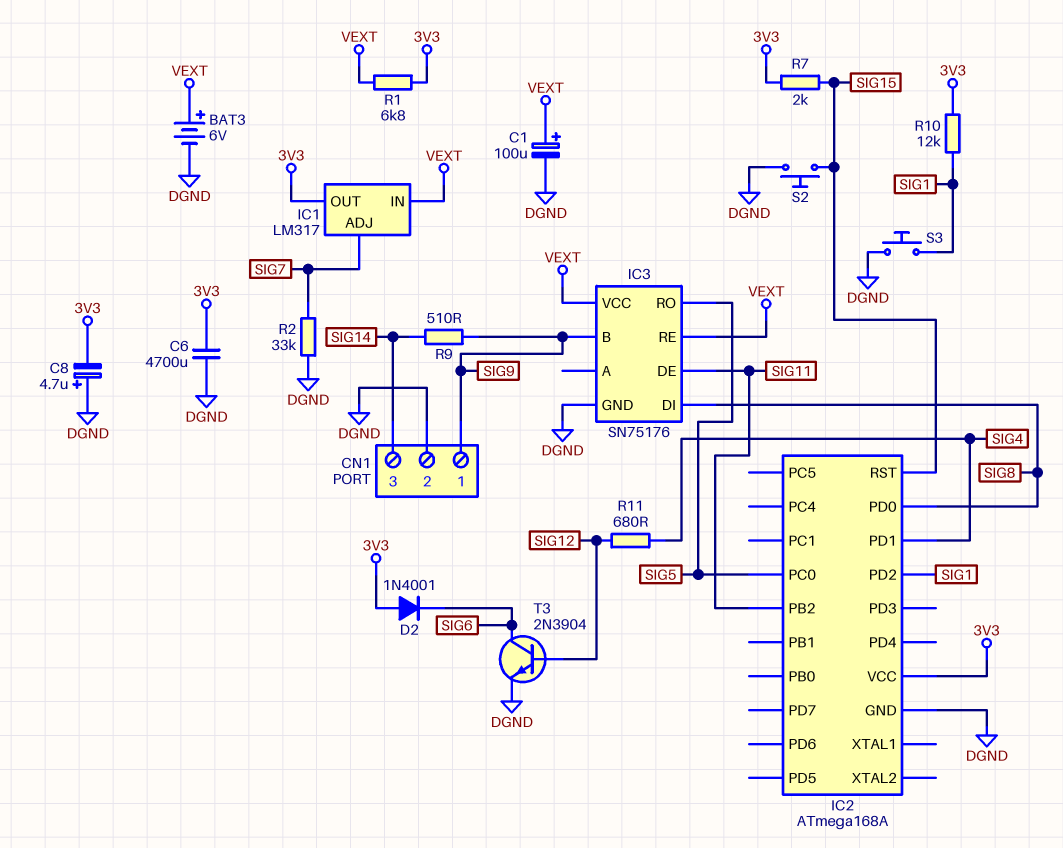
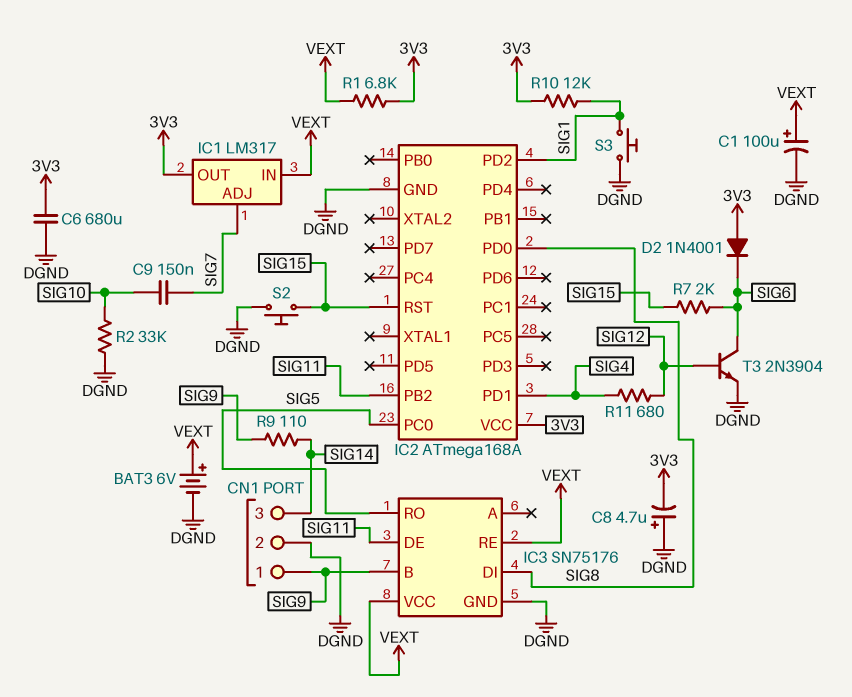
C6: 4700uF (3V3, DGND) -> 680uF (3V3, DGND)
C9: none -> 150nF (SIG7, SIG10)
R2: 33k (DGND, SIG7) -> 33k (DGND, SIG10)
R7: 2k (3V3, SIG15) -> 2k (SIG6, SIG15)
R9: 510 (SIG9, SIG14) -> 110 (SIG9, SIG14)

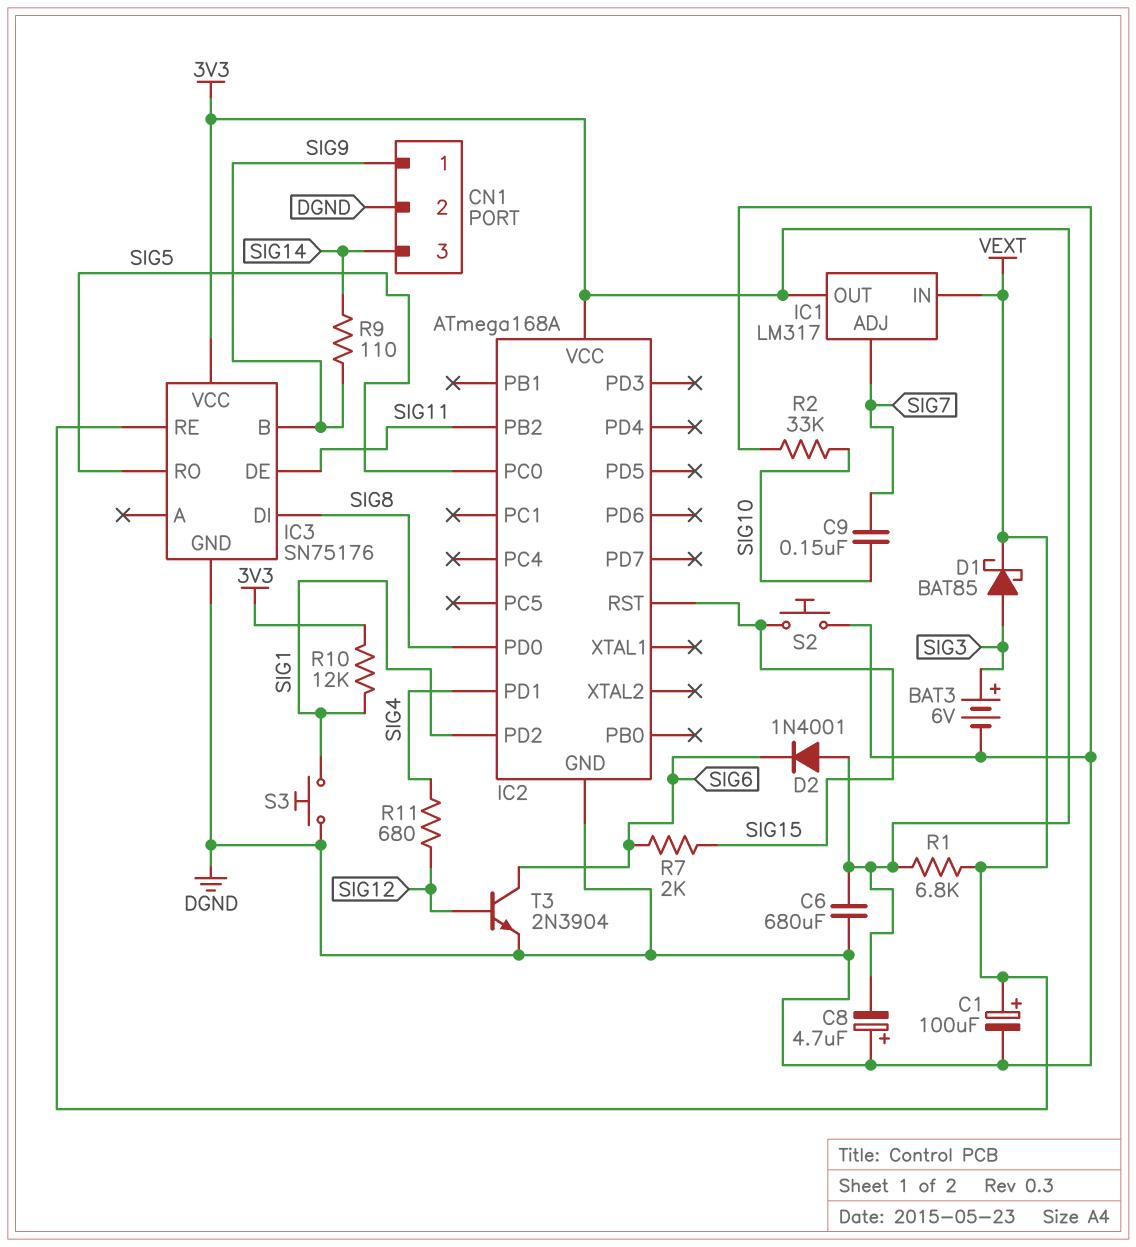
BAT3: 6V (plus VEXT, minus DGND) -> 6V (plus SIG3, minus DGND)
D1: none -> schottky BAT85 (A SIG3, K VEXT)
IC3 pin VCC: VEXT -> 3V3

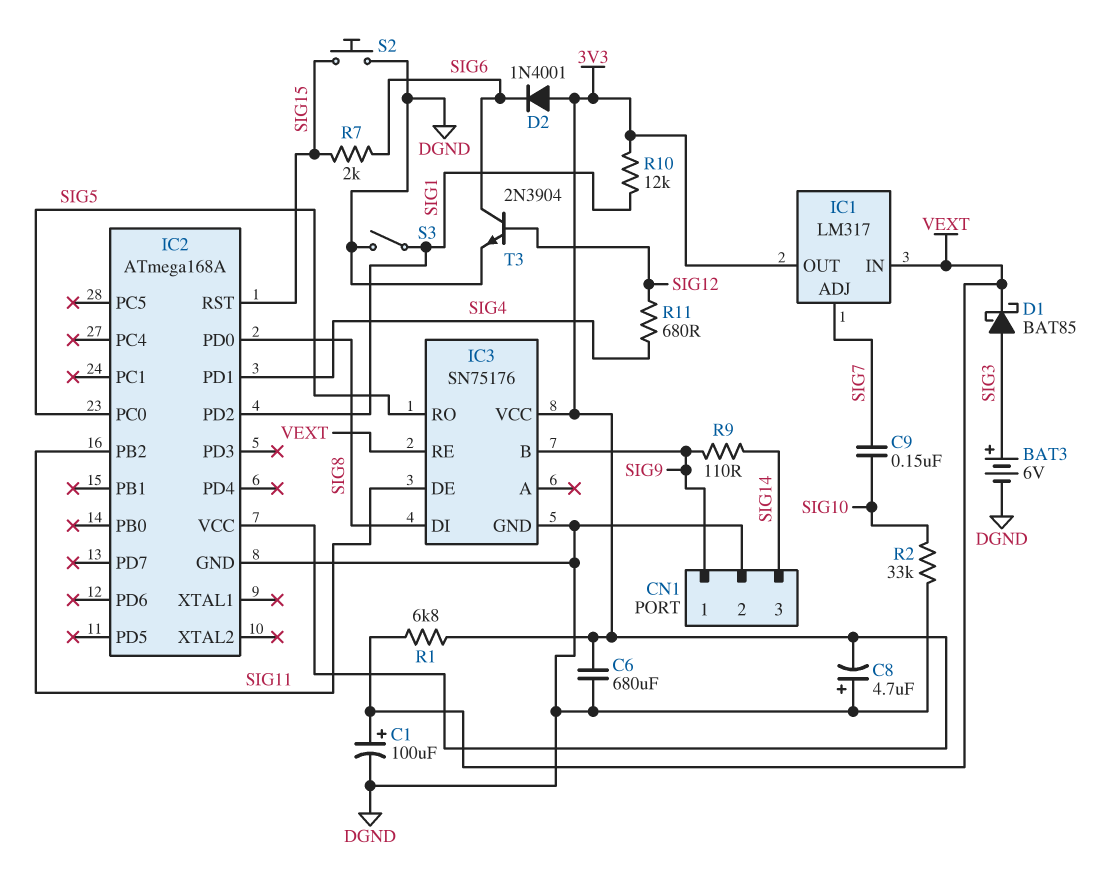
S3: button (DGND, SIG1) -> switch (DGND, SIG1)

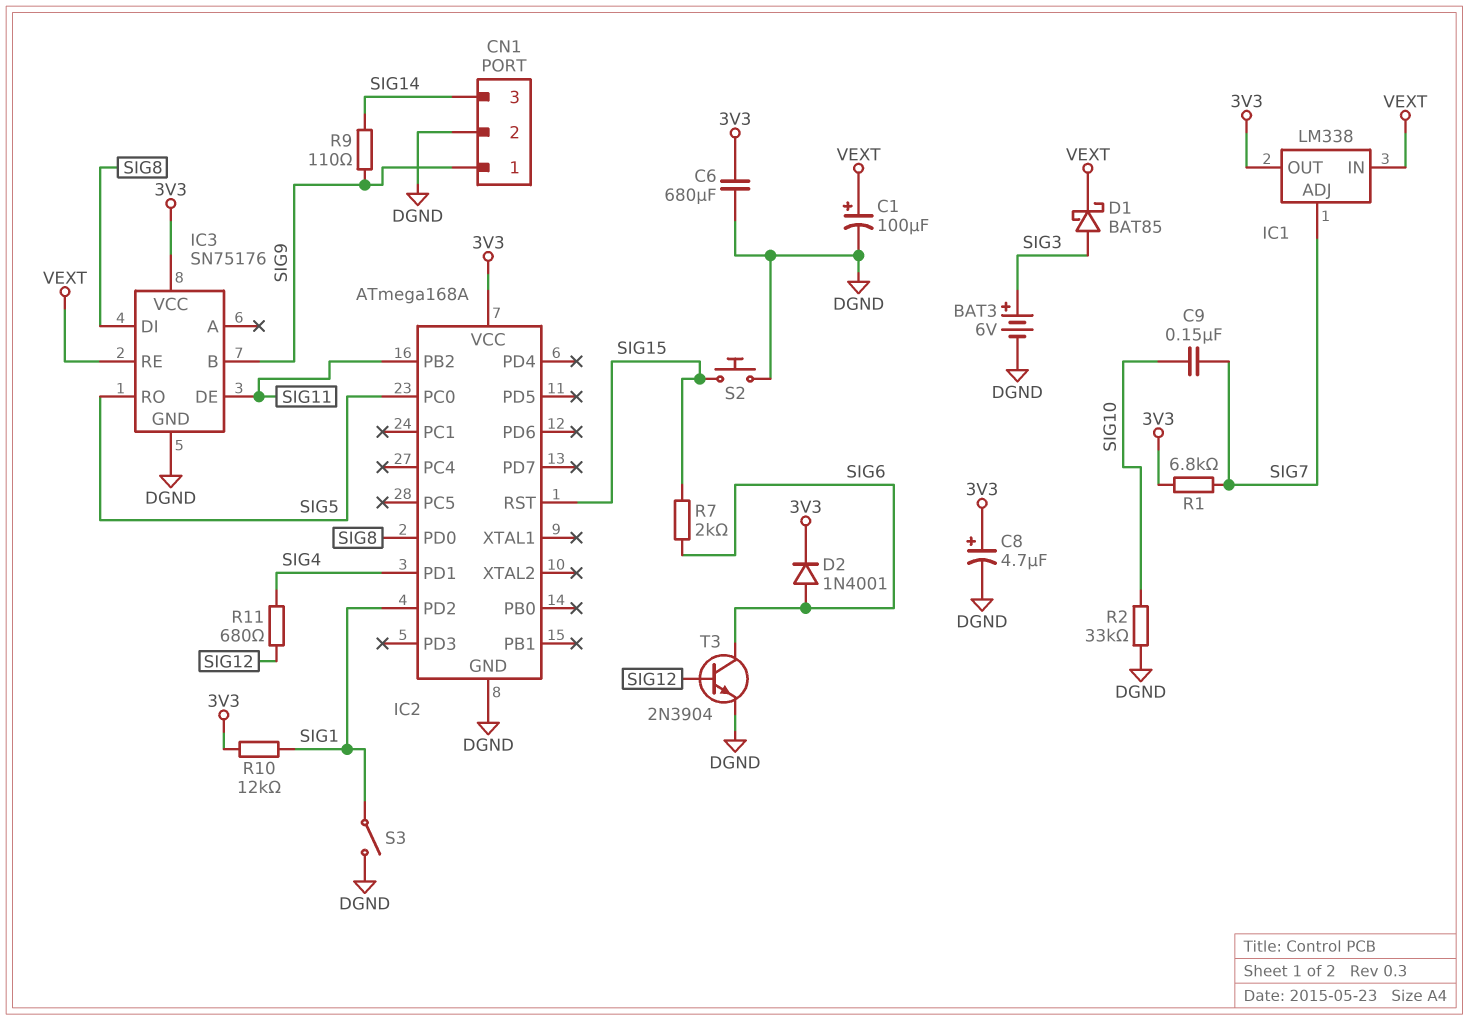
C8: 4.7uF (plus DGND, minus 3V3) -> 4.7uF (plus 3V3, minus DGND)
D2: diode 1N4001 (A 3V3, K SIG6) -> diode 1N4001 (A SIG6, K 3V3)
IC1: LM317 -> LM338
R1: 6.8k (3V3, VEXT) -> 6.8k (3V3, SIG7)

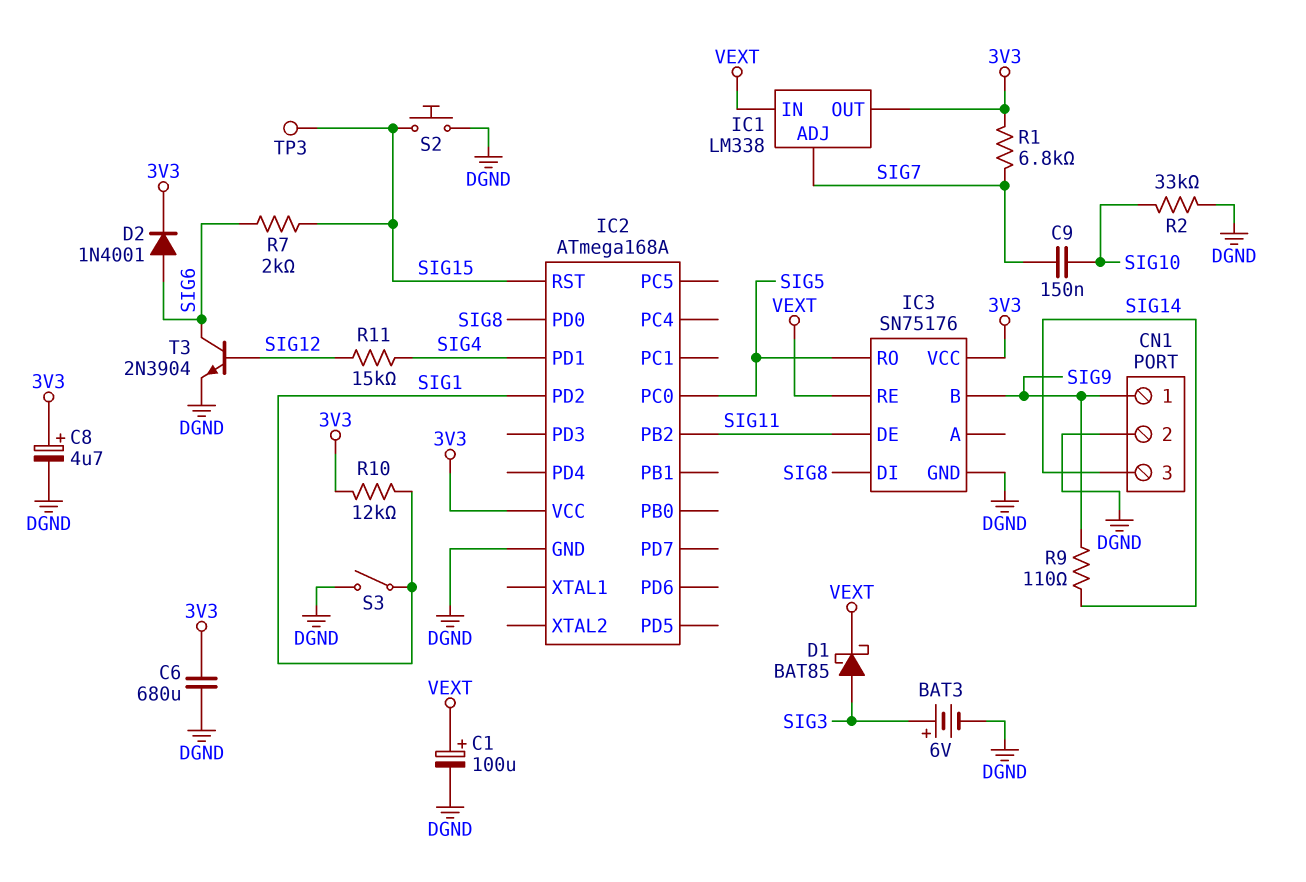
R11: 680 (SIG4, SIG12) -> 15k (SIG4, SIG12)
TP3: none -> test point (SIG15)

